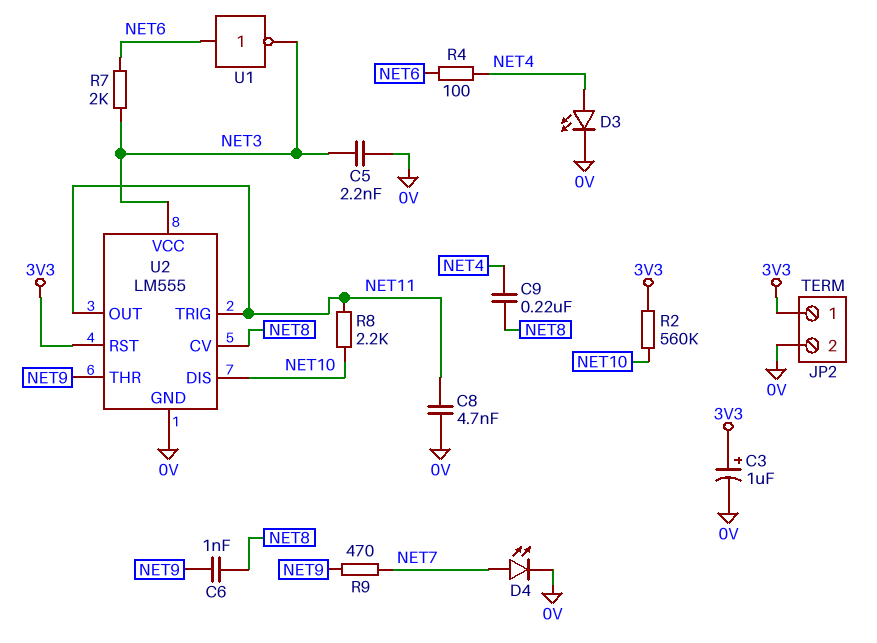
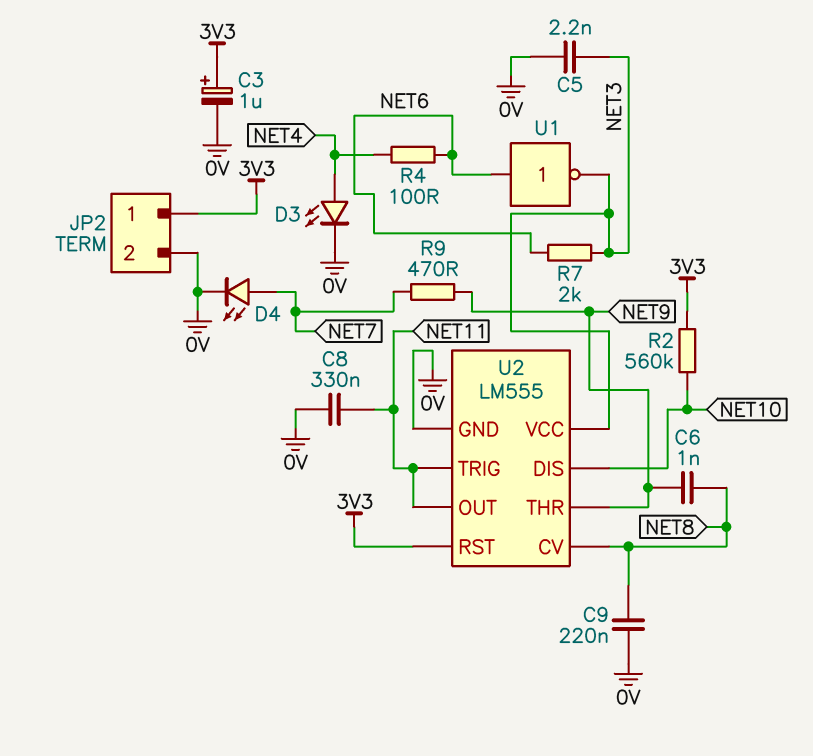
C8: 4.7nF (0V, NET11) -> 330nF (0V, NET11)
C9: 220nF (NET4, NET8) -> 220nF (0V, NET8)
R8: 2.2k (NET10, NET11) -> none

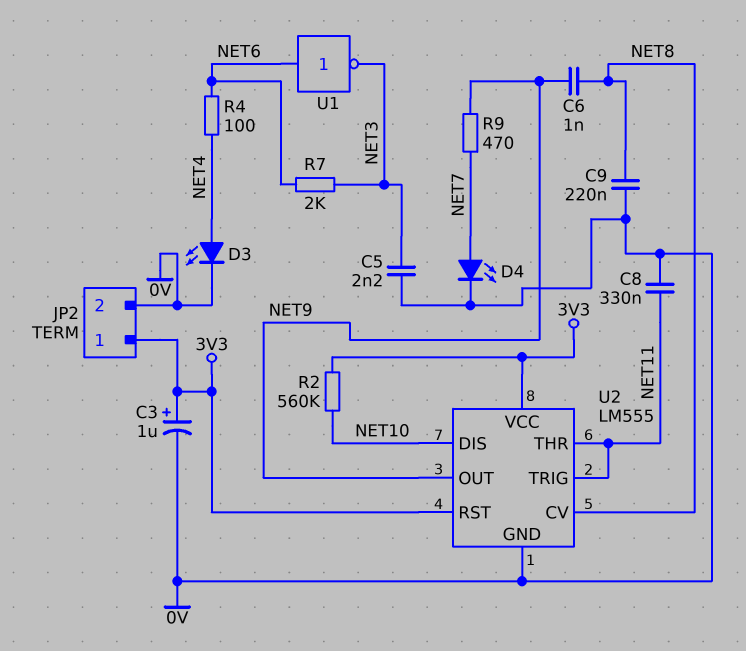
U2 pin OUT: NET11 -> NET9
U2 pin THR: NET9 -> NET11
U2 pin VCC: NET3 -> 3V3

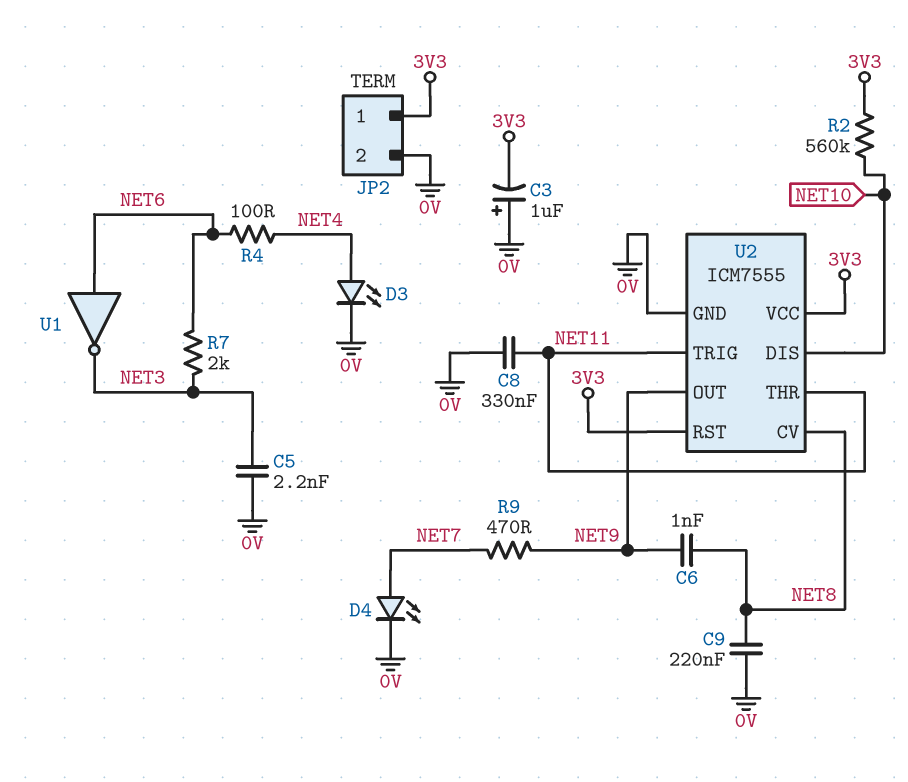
C3: 1uF (plus 3V3, minus 0V) -> 1uF (plus 0V, minus 3V3)
U2: LM555 -> ICM7555

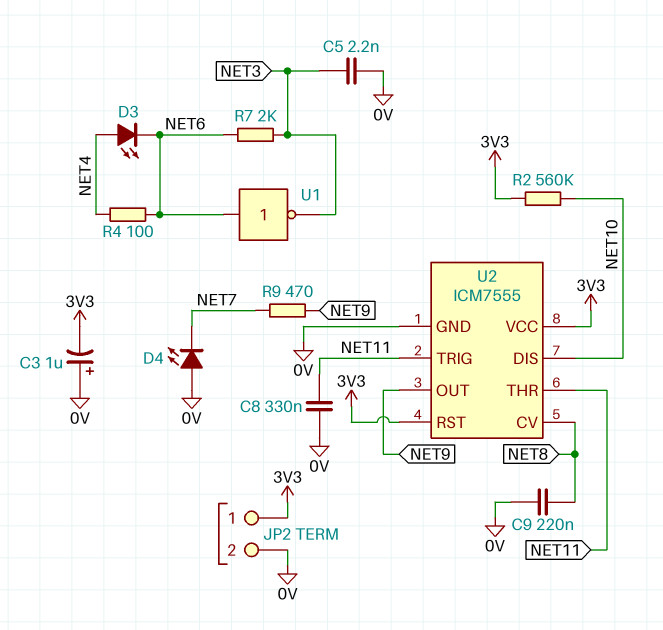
C6: 1nF (NET8, NET9) -> none
D3: LED (A NET4, K 0V) -> LED (A NET4, K NET6)
D4: LED (A NET7, K 0V) -> LED (A 0V, K NET7)

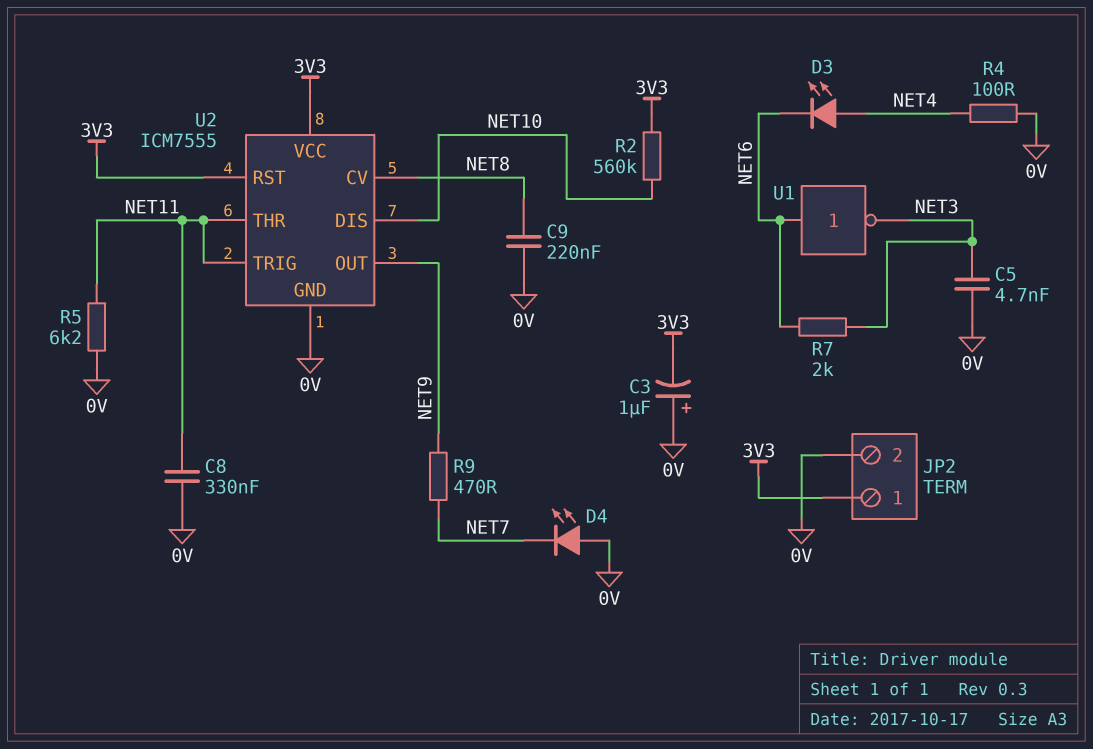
C5: 2.2nF (0V, NET3) -> 4.7nF (0V, NET3)
R4: 100 (NET4, NET6) -> 100 (0V, NET4)
R5: none -> 6.2k (0V, NET11)

